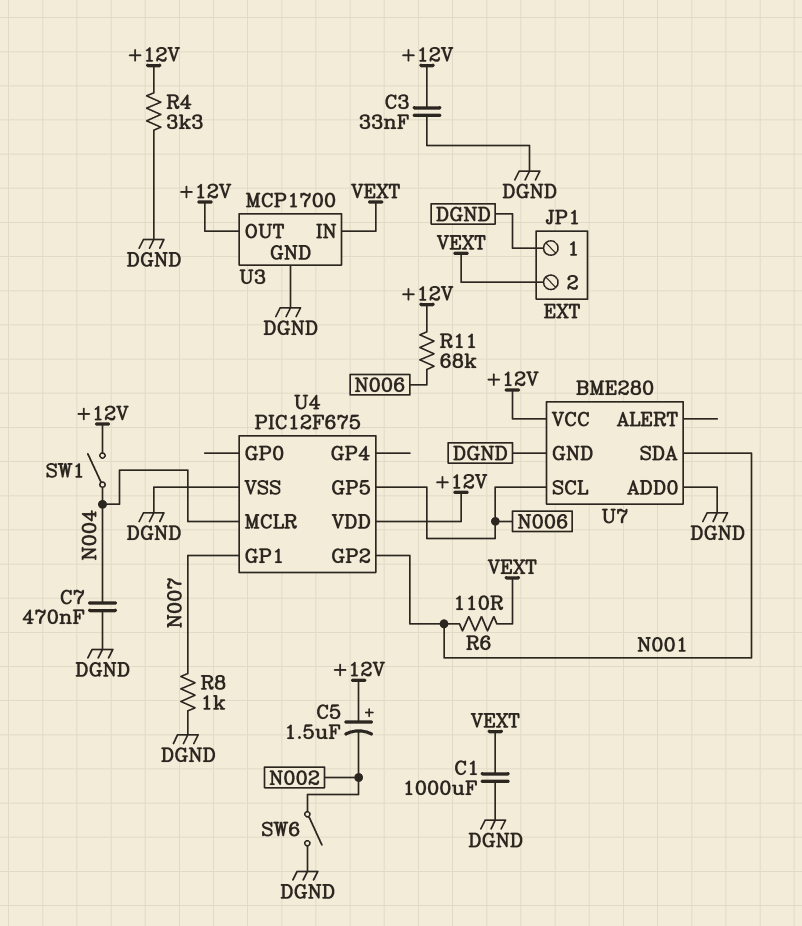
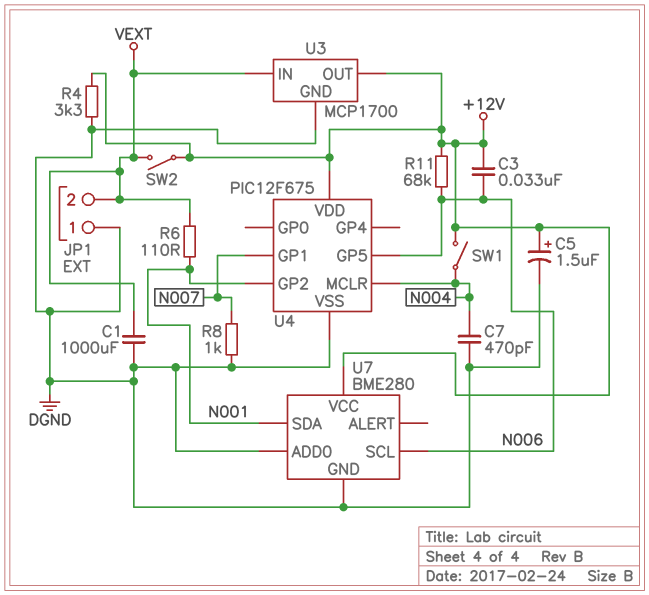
C3: 33nF (+12V, DGND) -> 33nF (+12V, N006)
C5: 1.5uF (plus +12V, minus N002) -> 1.5uF (plus +12V, minus DGND)
C7: 470nF (DGND, N004) -> 470pF (DGND, N004)
SW2: none -> switch (+12V, VEXT)
SW6: switch (DGND, N002) -> none

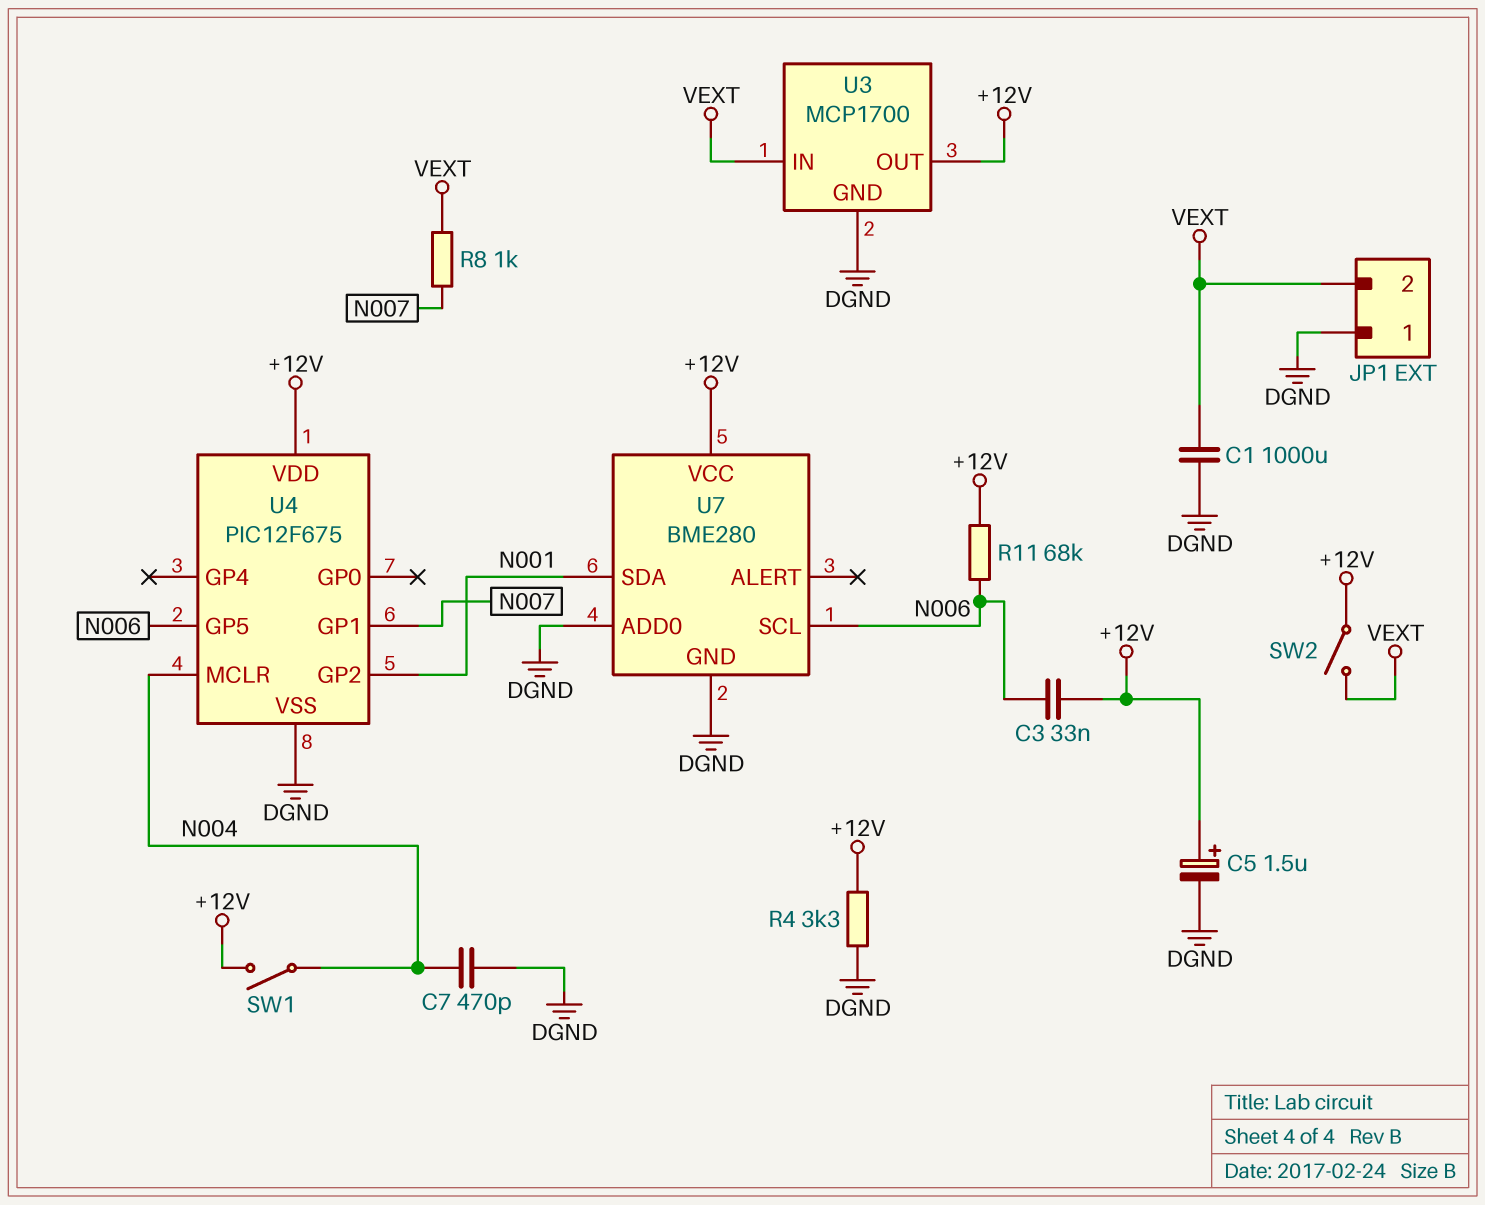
R6: 110 (N001, VEXT) -> none
R8: 1k (DGND, N007) -> 1k (N007, VEXT)

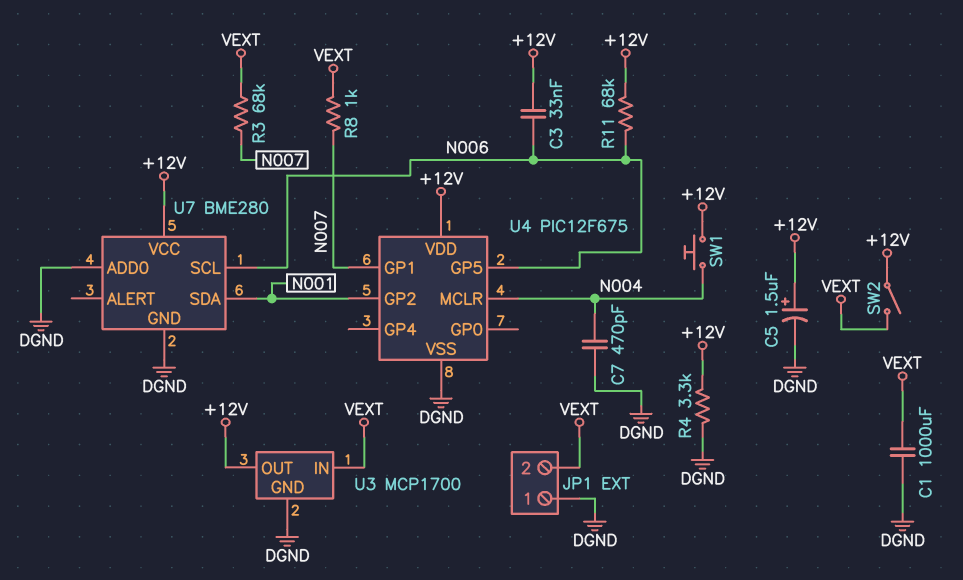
R3: none -> 68k (N007, VEXT)
SW1: switch (+12V, N004) -> button (+12V, N004)

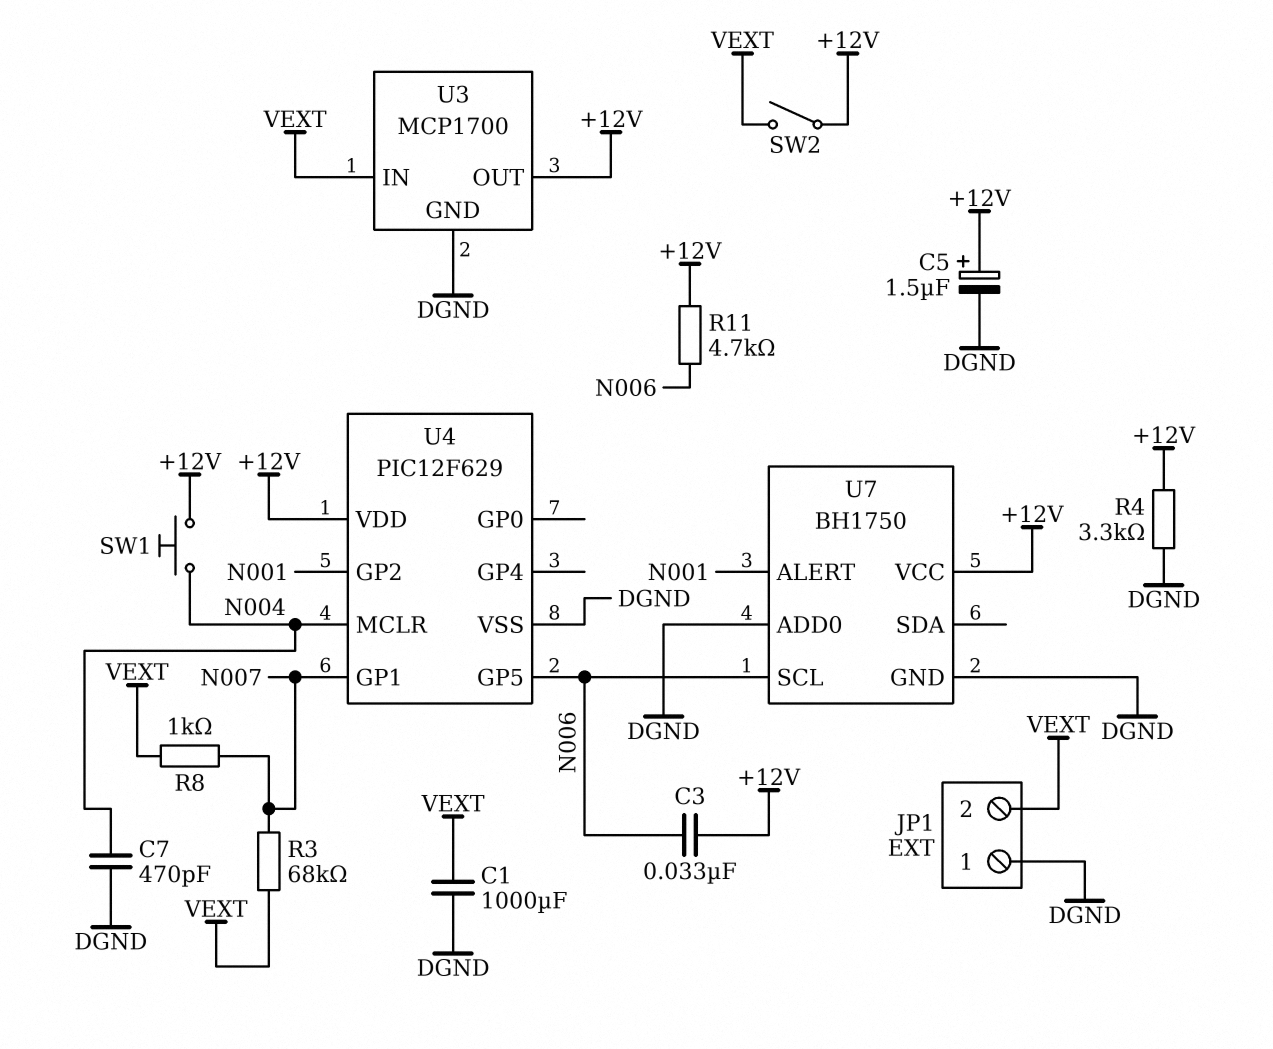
R11: 68k (+12V, N006) -> 4.7k (+12V, N006)
U4: PIC12F675 -> PIC12F629
U7: BME280 -> BH1750
U7 pin ALERT: none -> N001
U7 pin SDA: N001 -> none

